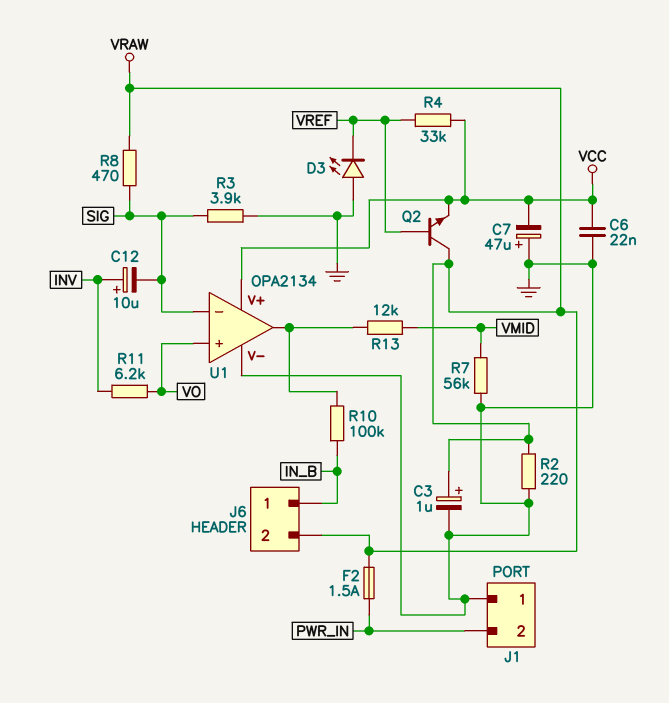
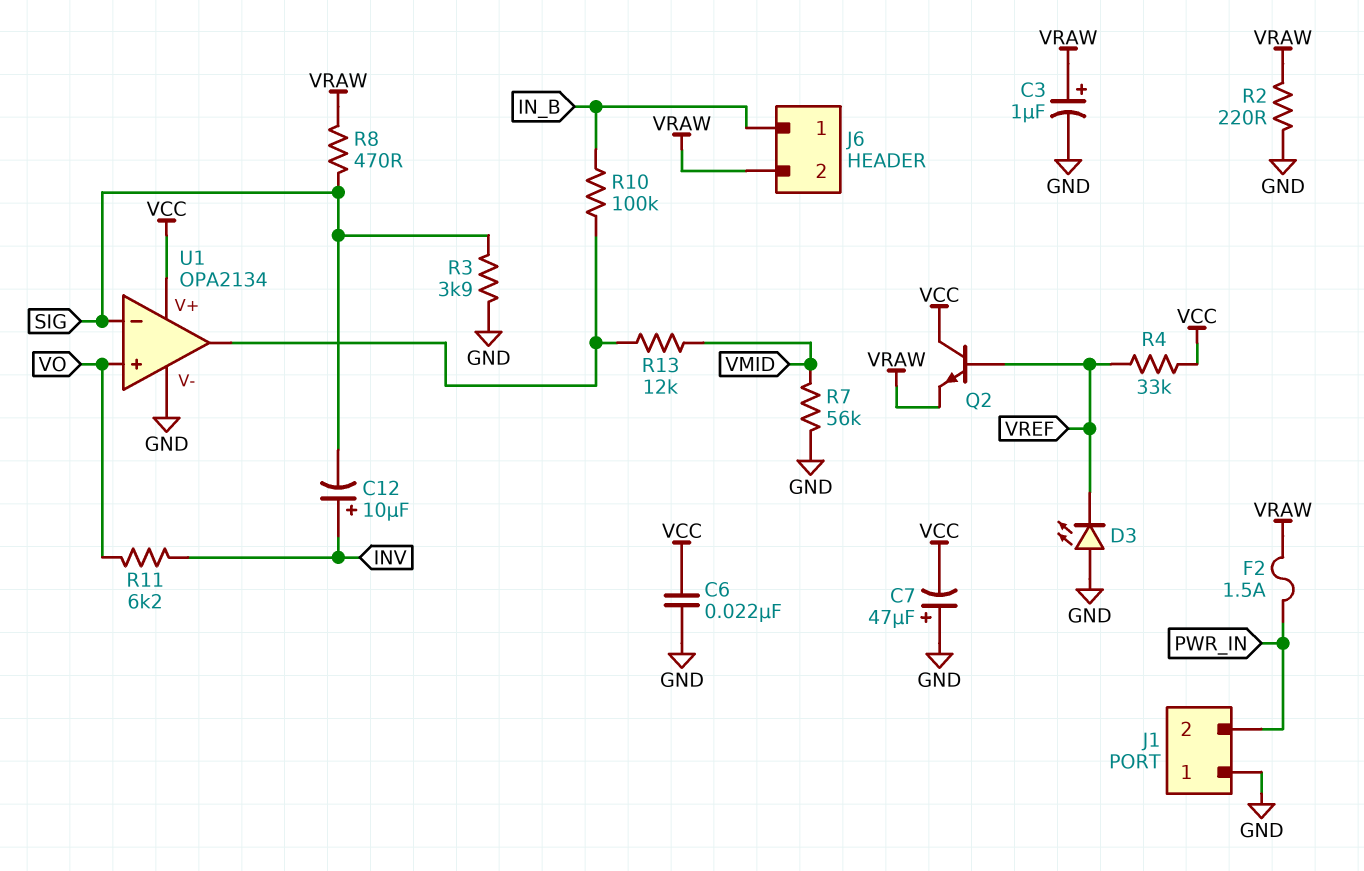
Q2: NPN (B VREF, C VRAW, E VCC) -> NPN (B VREF, C VCC, E VRAW)

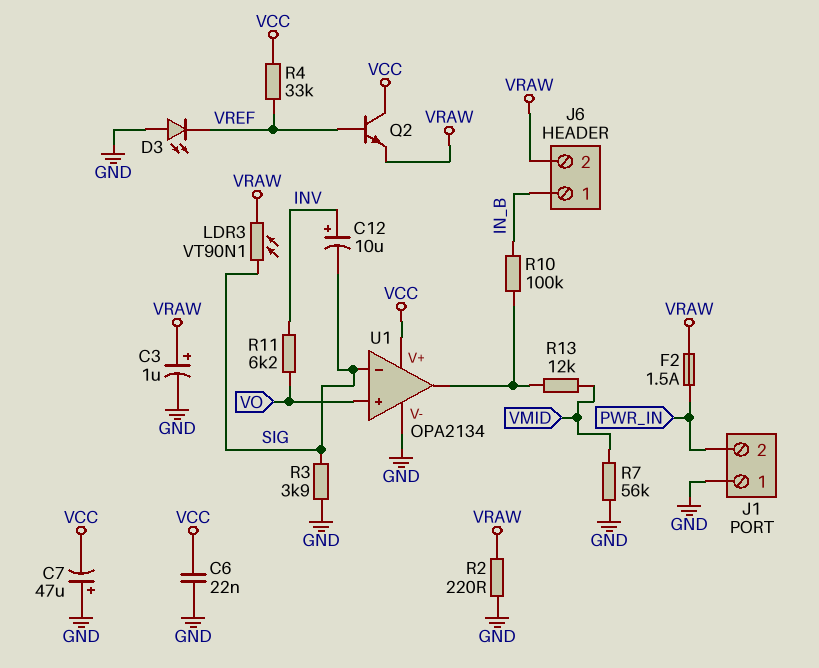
LDR3: none -> VT90N1 (SIG, VRAW)
R8: 470 (SIG, VRAW) -> none

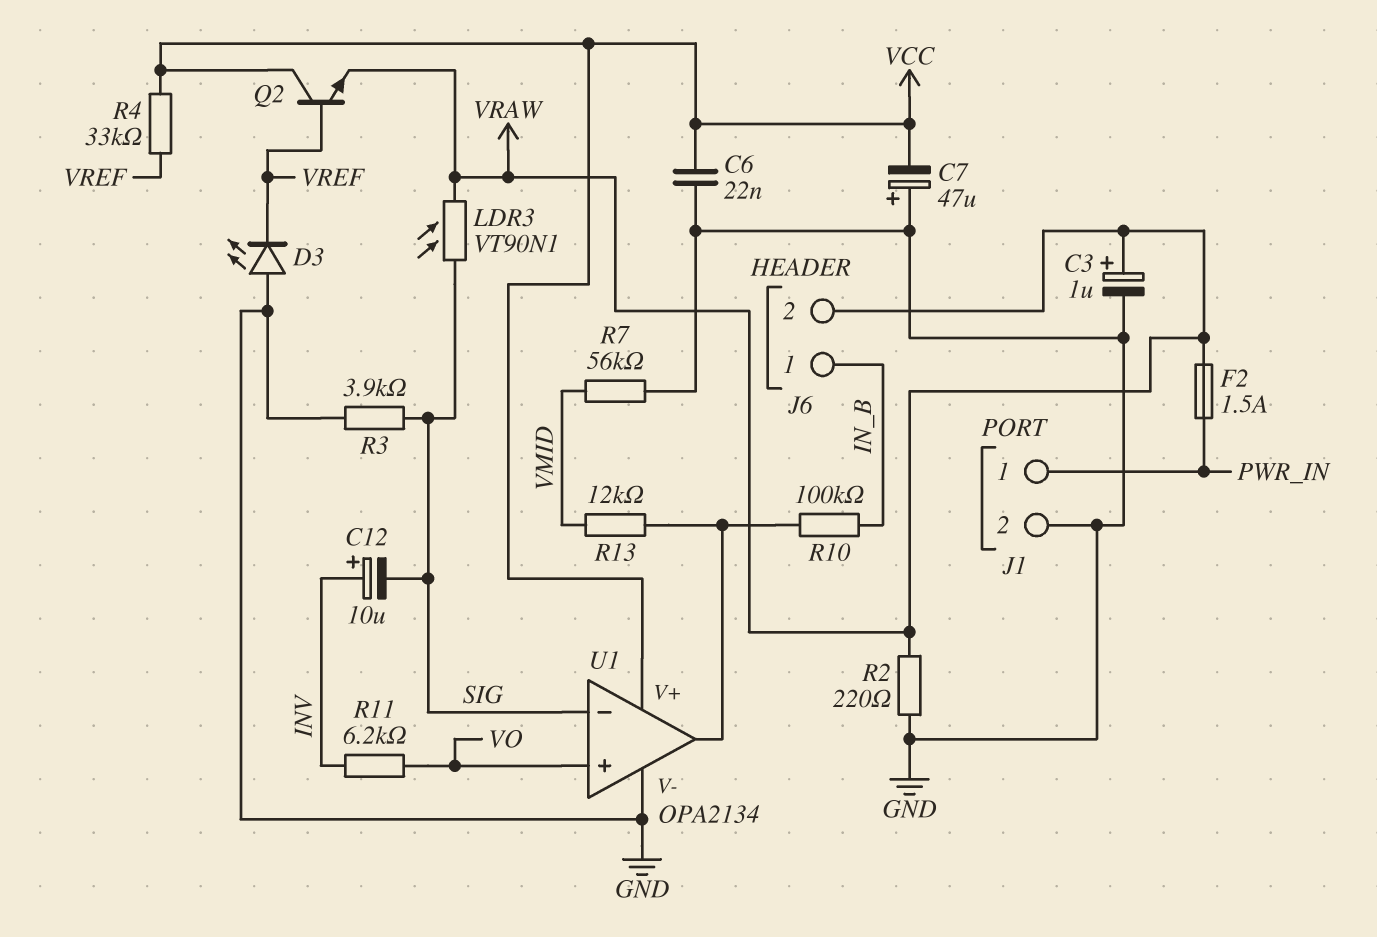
J1 pin 1: GND -> PWR_IN
J1 pin 2: PWR_IN -> GND

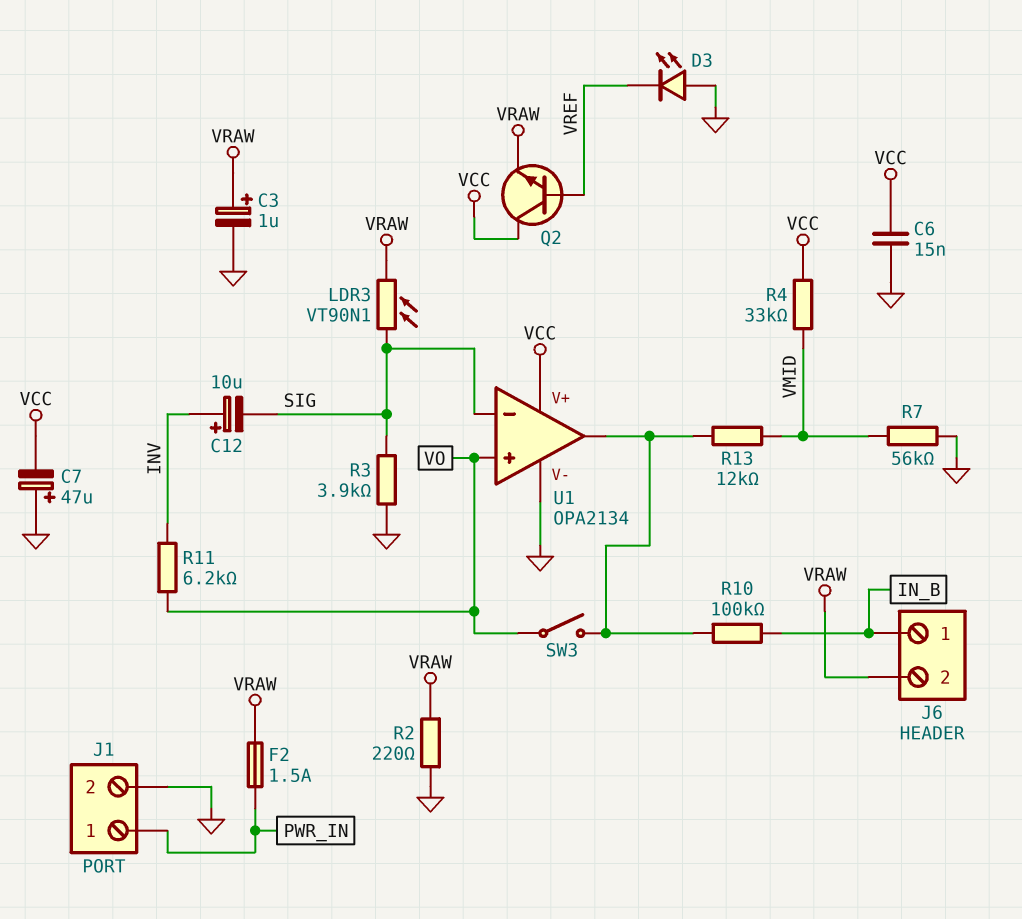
C6: 22nF (GND, VCC) -> 15nF (GND, VCC)
R4: 33k (VCC, VREF) -> 33k (VCC, VMID)
SW3: none -> switch (U1/out, VO)

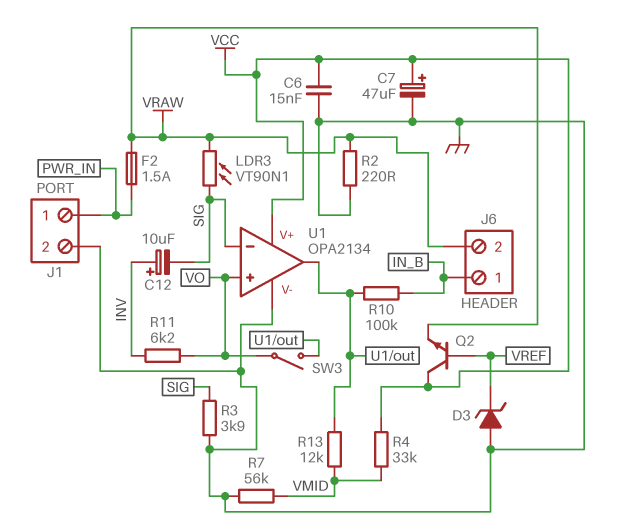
C3: 1uF (plus VRAW, minus GND) -> none
C7: 47uF (plus GND, minus VCC) -> 47uF (plus VCC, minus GND)
D3: LED (A GND, K VREF) -> zener (A GND, K VREF)

